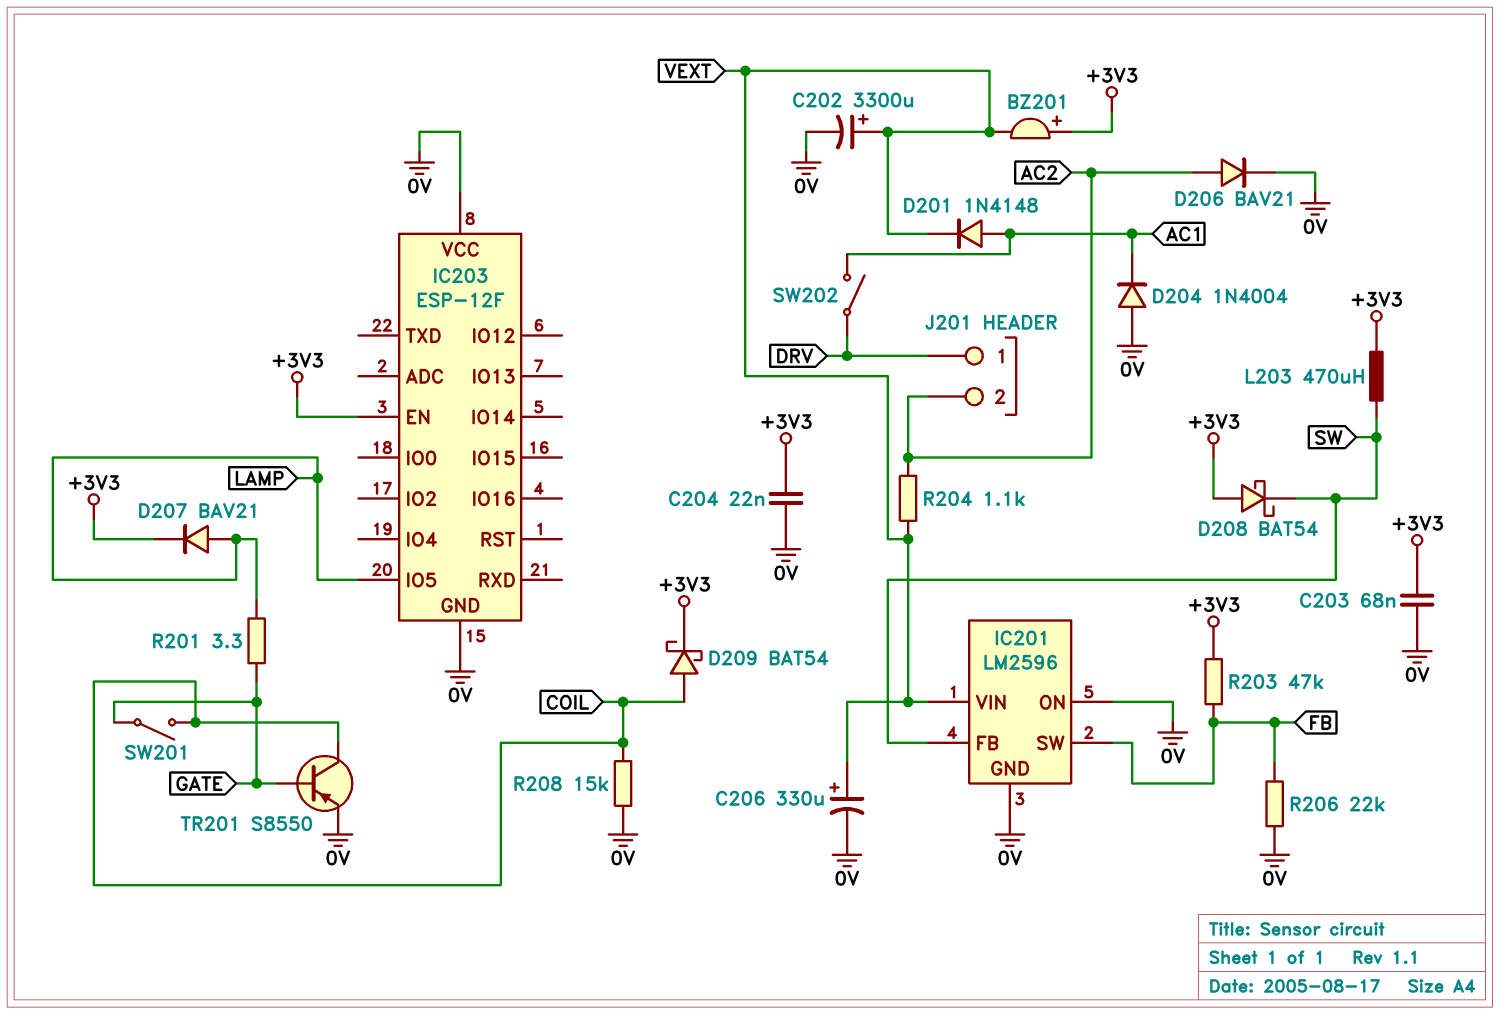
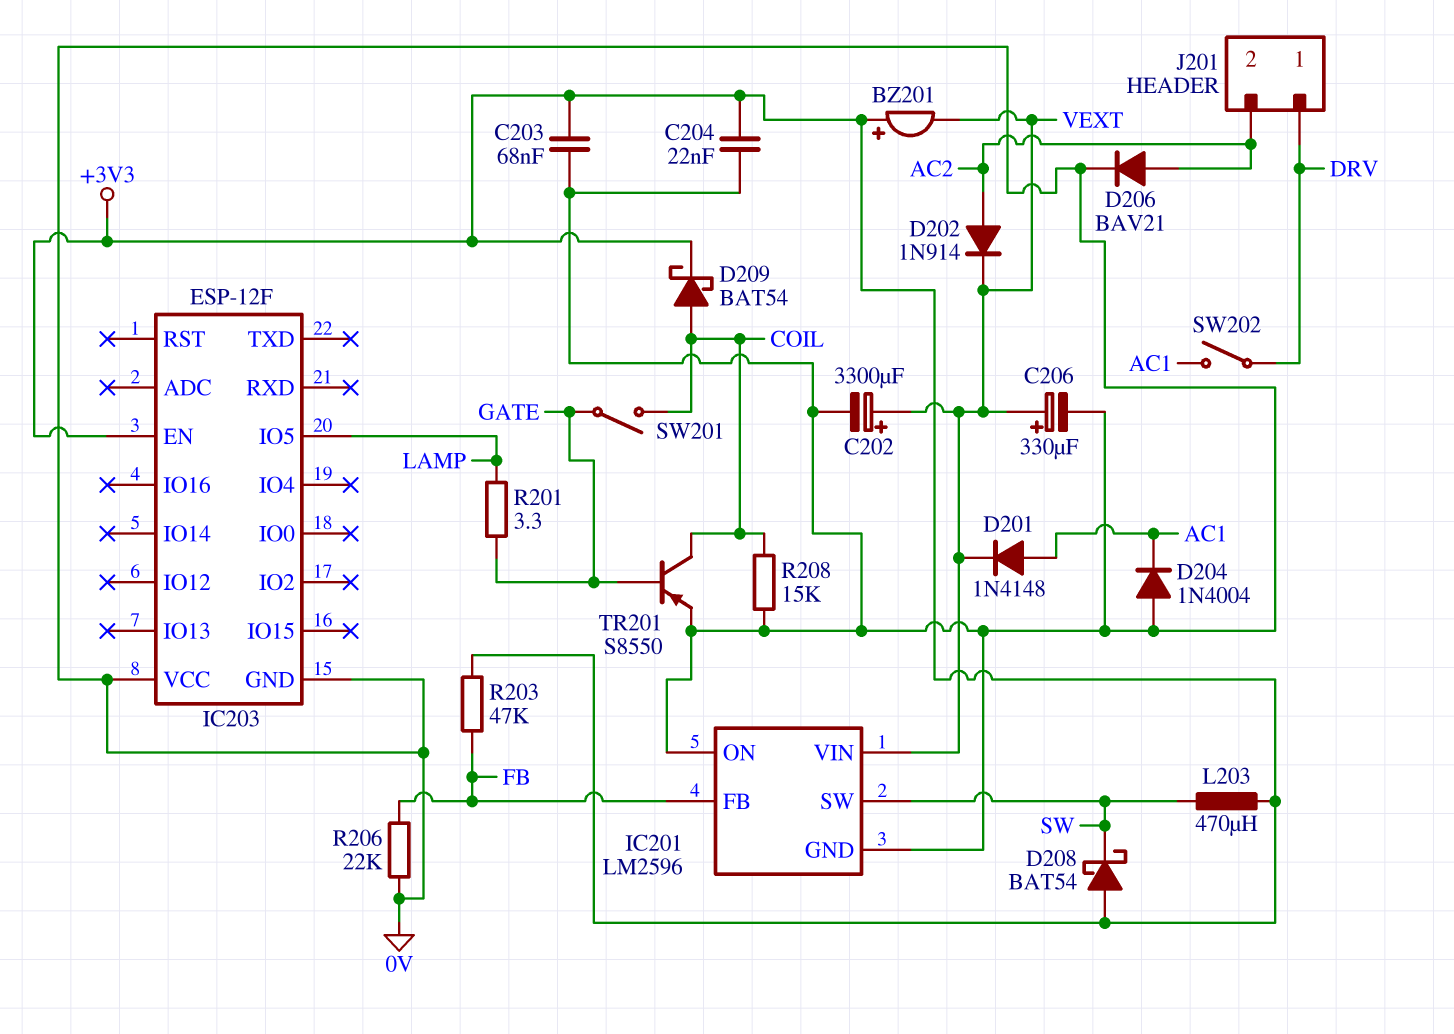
D202: none -> diode 1N914 (A AC2, K VEXT)
D207: diode BAV21 (A LAMP, K +3V3) -> none
IC201 pin FB: SW -> FB
IC201 pin SW: FB -> SW
R204: 1.1k (AC2, VEXT) -> none

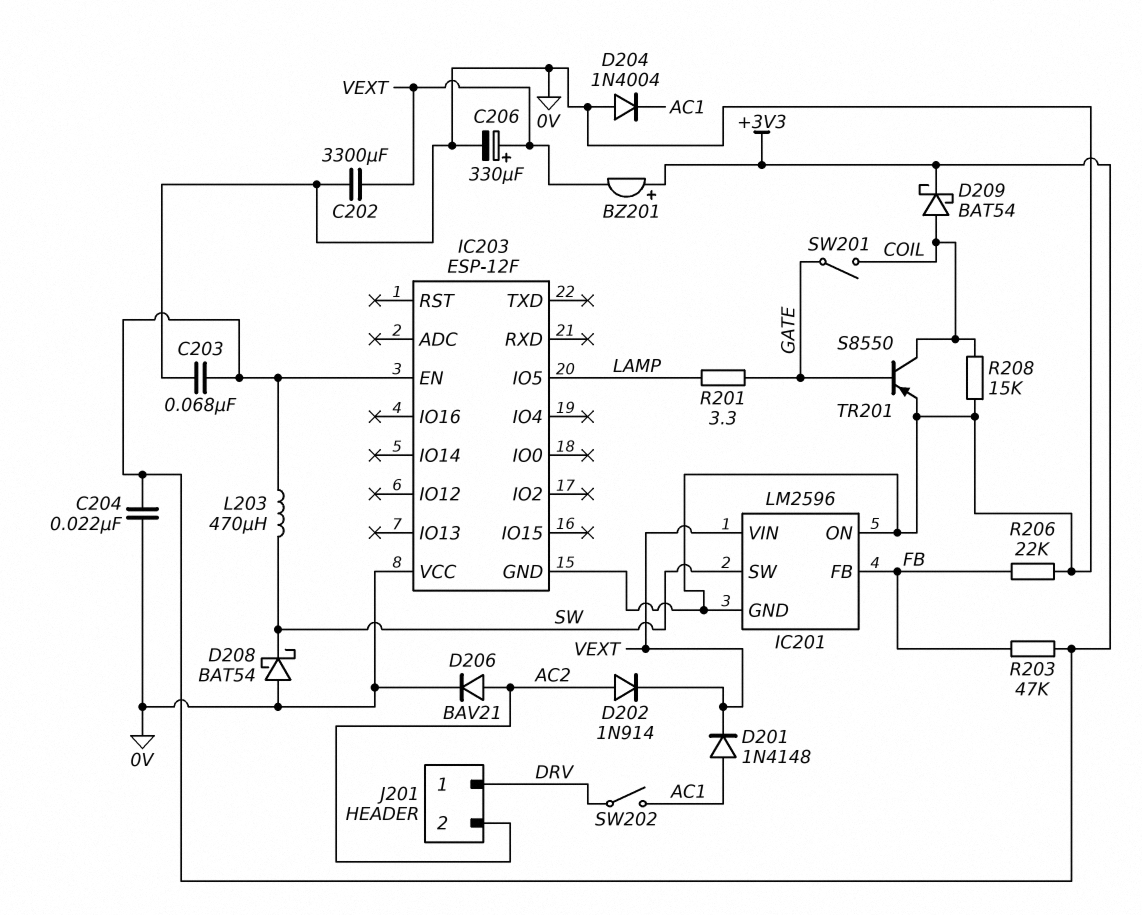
C202: 3300uF (plus VEXT, minus 0V) -> 3300uF (0V, VEXT)
D208: schottky BAT54 (A +3V3, K SW) -> schottky BAT54 (A 0V, K SW)

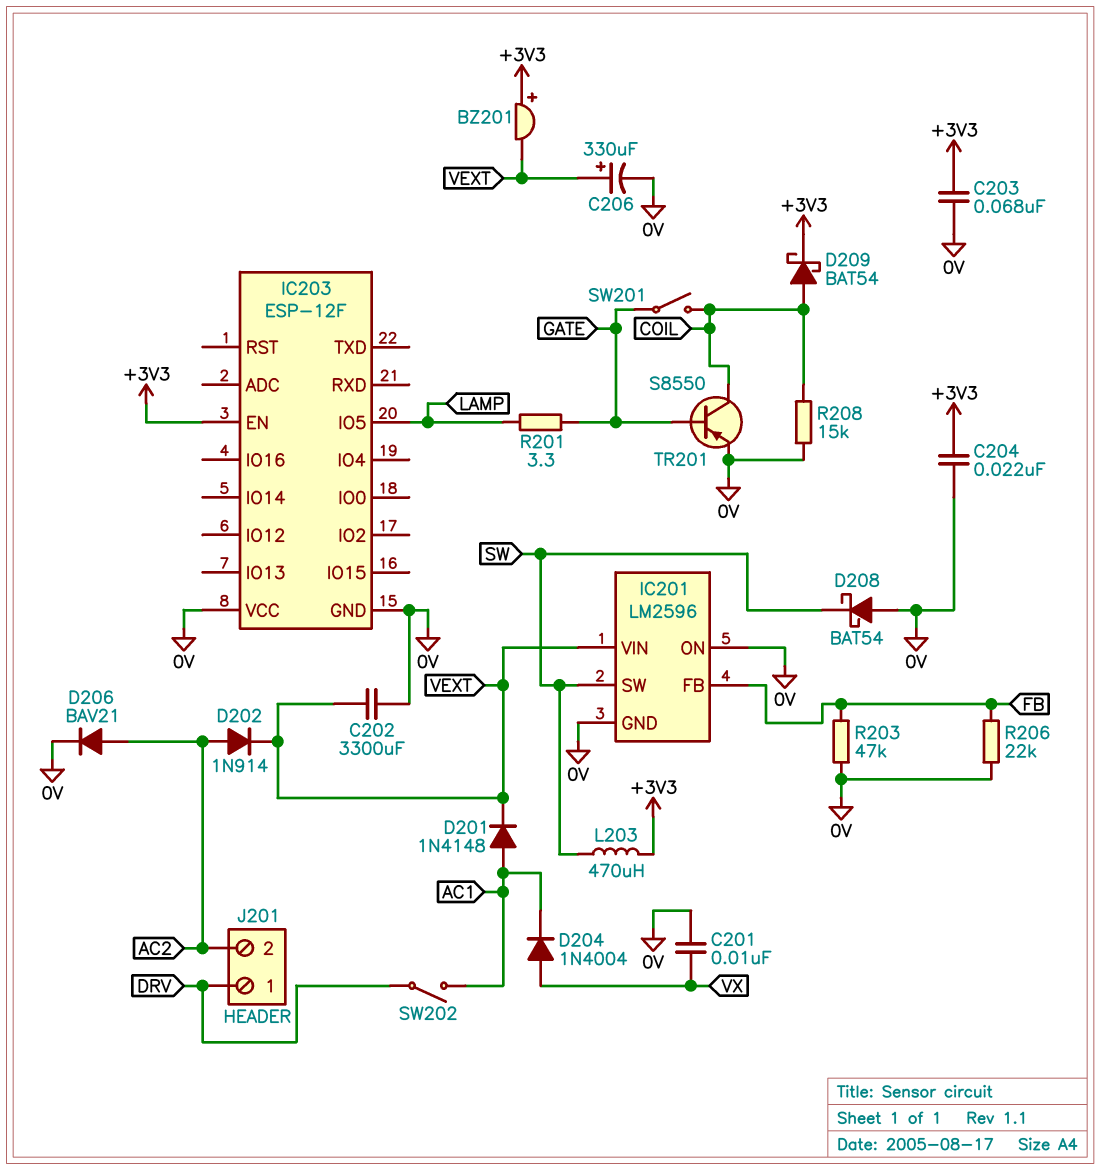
C201: none -> 10nF (0V, VX)
D204: diode 1N4004 (A 0V, K AC1) -> diode 1N4004 (A VX, K AC1)
R203: 47k (+3V3, FB) -> 47k (0V, FB)

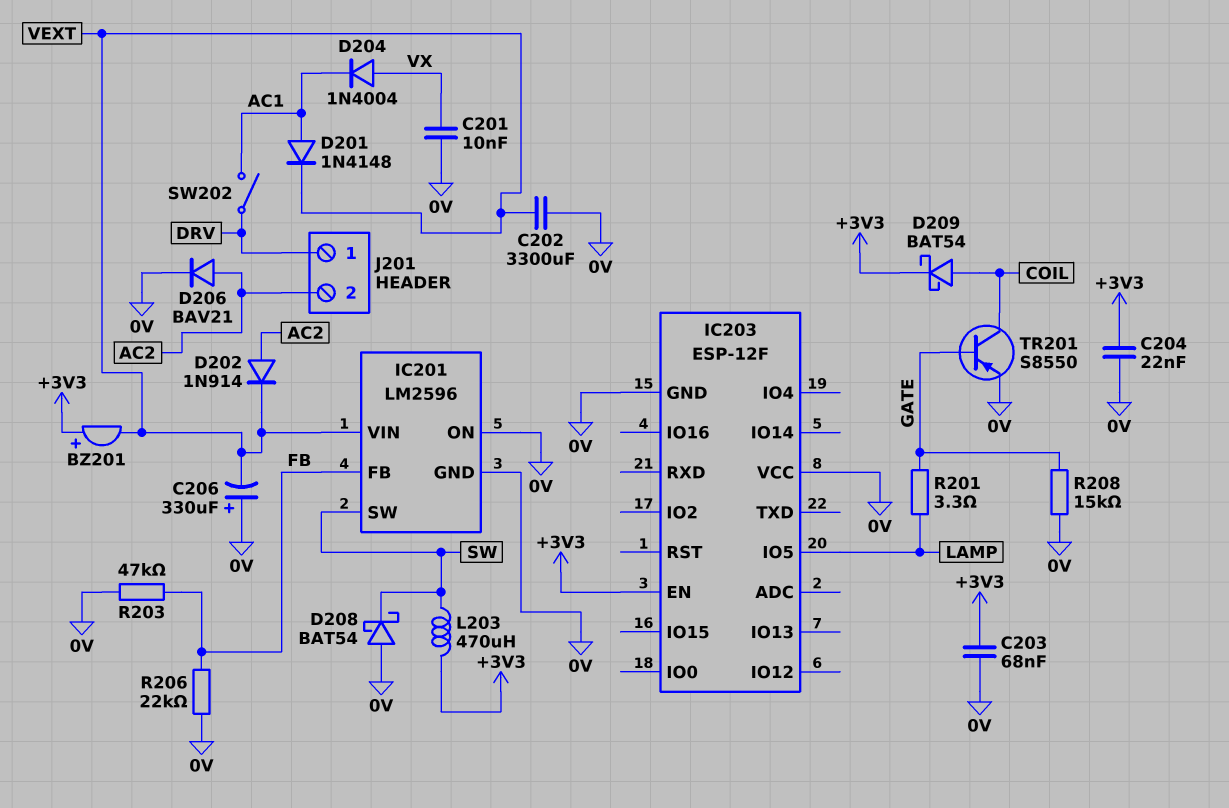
C206: 330uF (plus VEXT, minus 0V) -> 330uF (plus 0V, minus VEXT)
R208: 15k (0V, COIL) -> 15k (0V, GATE)
SW201: switch (COIL, GATE) -> none

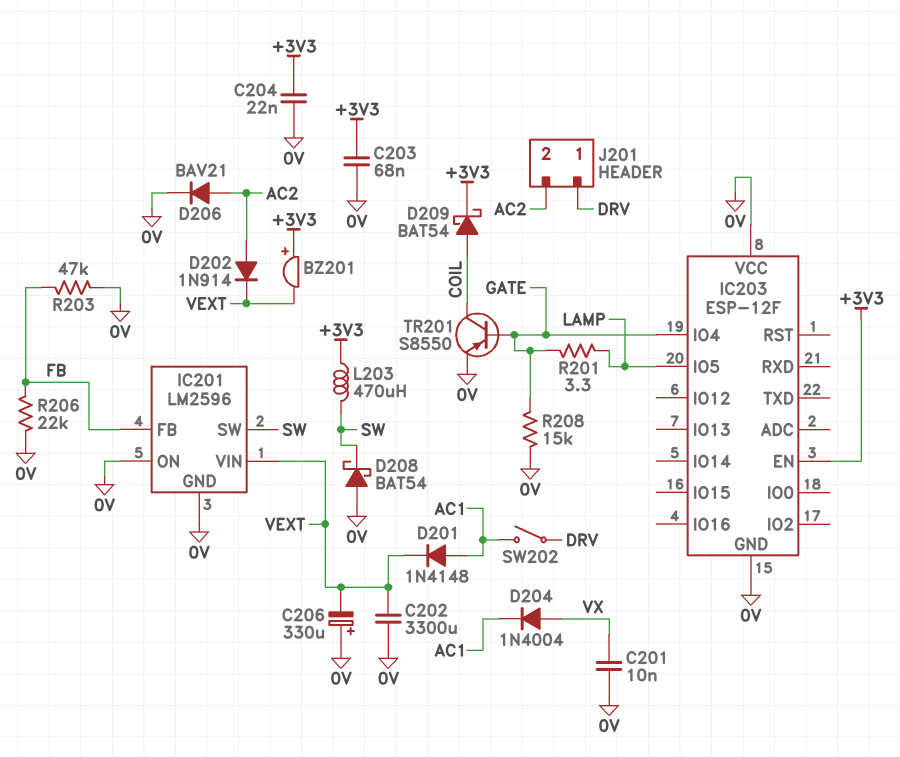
IC203 pin IO4: none -> GATE

